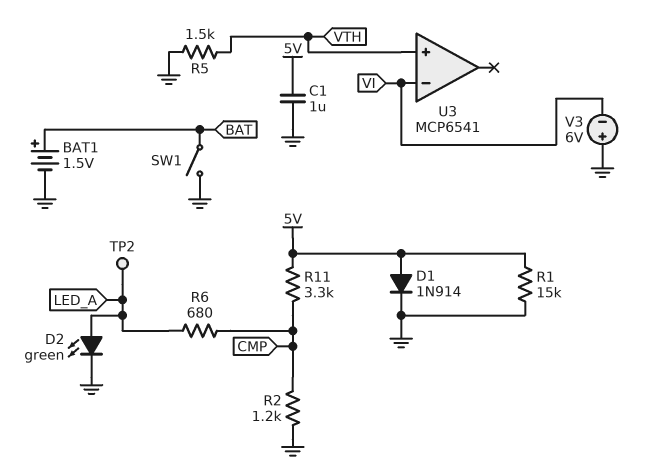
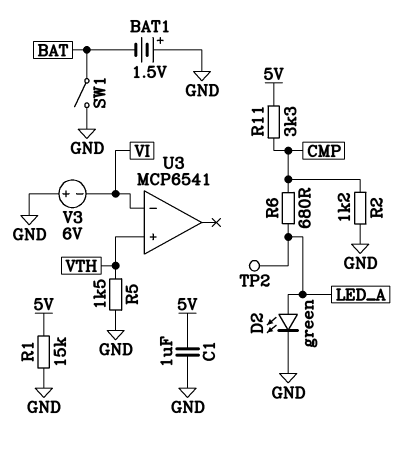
BAT1: 1.5V (plus BAT, minus GND) -> 1.5V (plus GND, minus BAT)
D1: diode 1N914 (A 5V, K GND) -> none

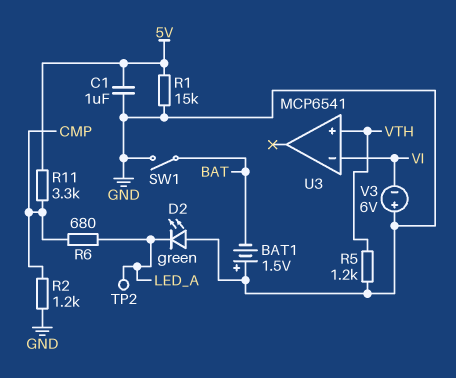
D2: LED green (A LED_A, K GND) -> LED green (A GND, K LED_A)
R5: 1.5k (GND, VTH) -> 1.2k (GND, VTH)

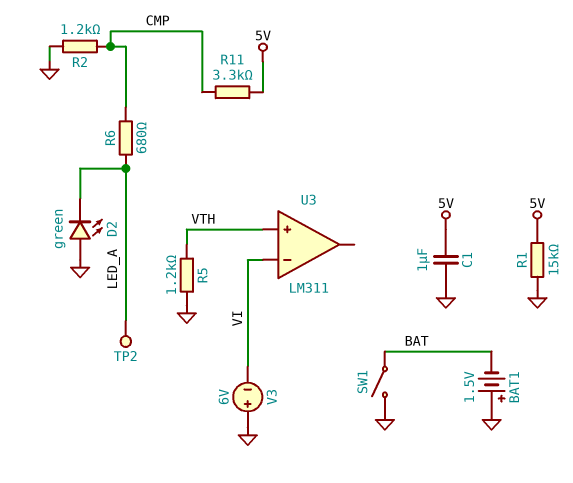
U3: MCP6541 -> LM311

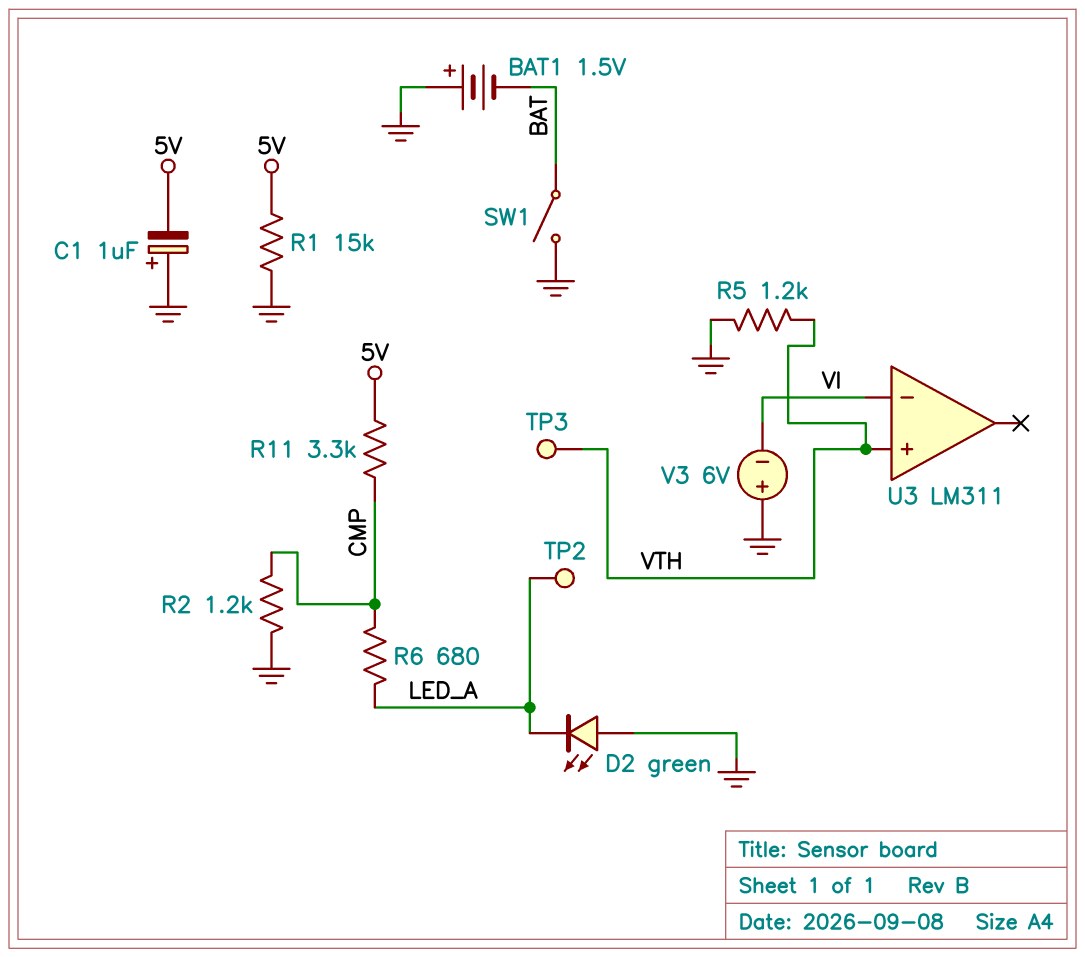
C1: 1uF (5V, GND) -> 1uF (plus GND, minus 5V)
TP3: none -> test point (VTH)

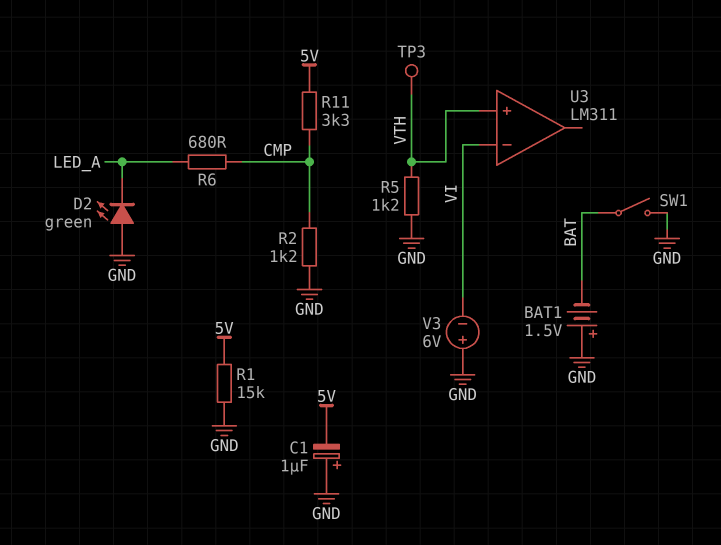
TP2: test point (LED_A) -> none

